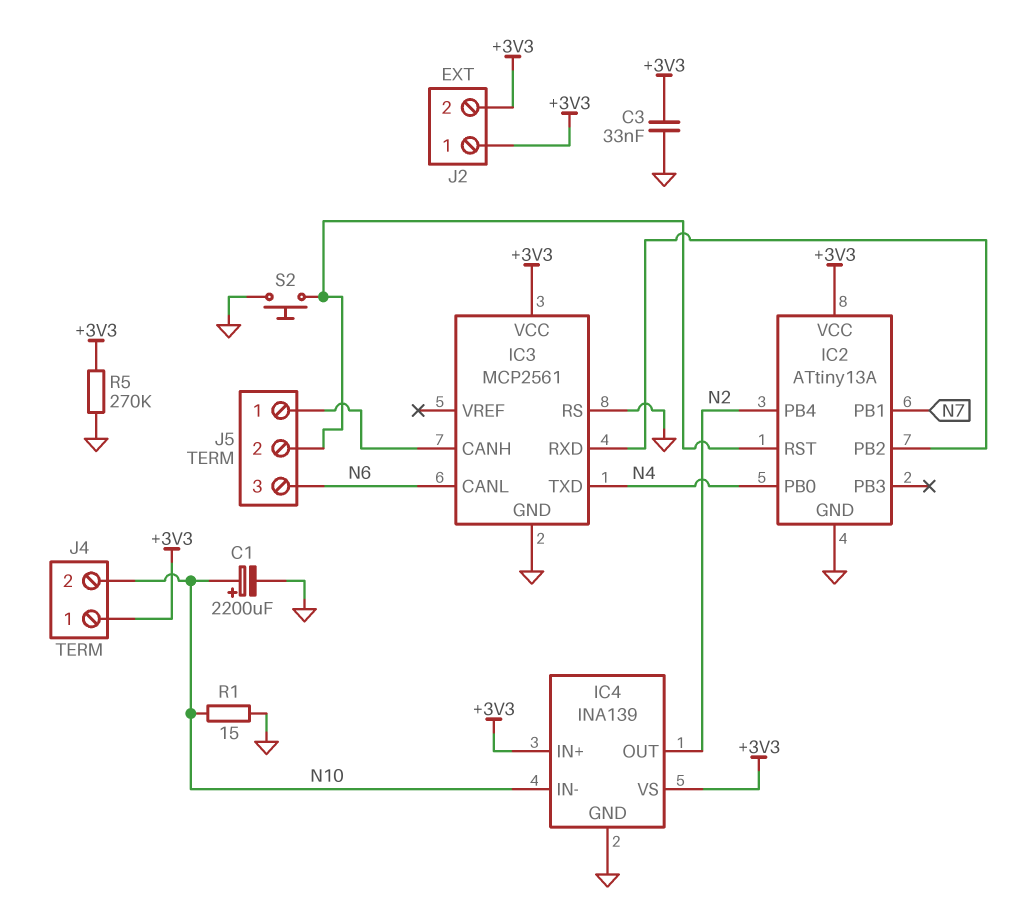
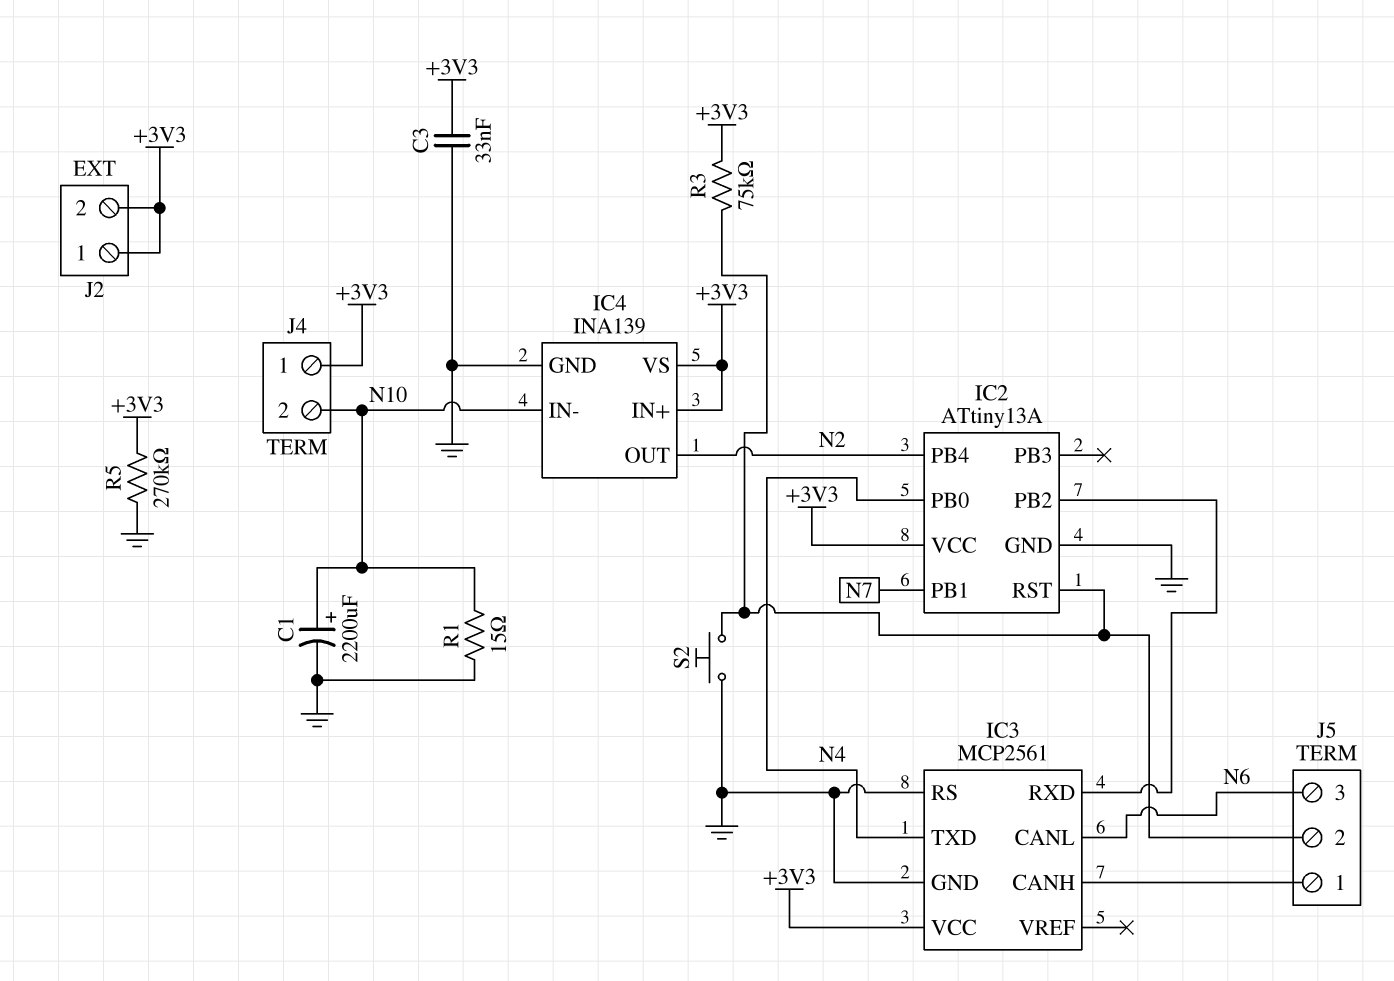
R3: none -> 75k (+3V3, IC2/RST)

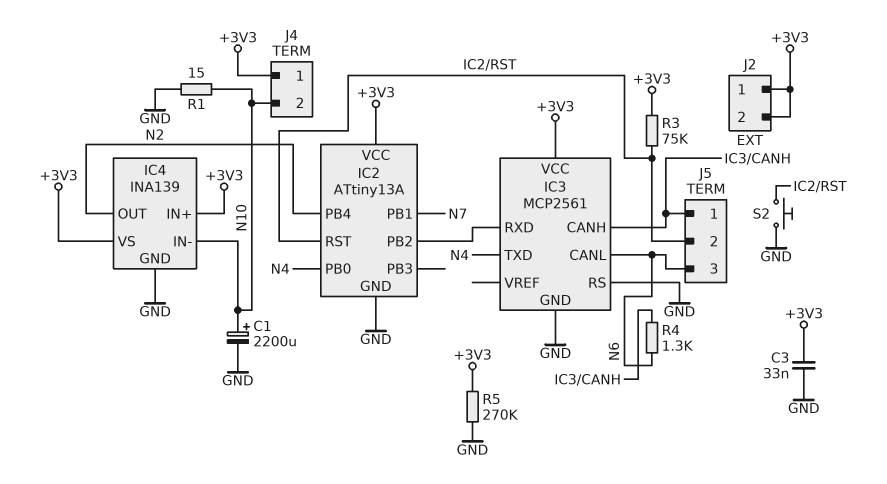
R4: none -> 1.3k (IC3/CANH, N6)

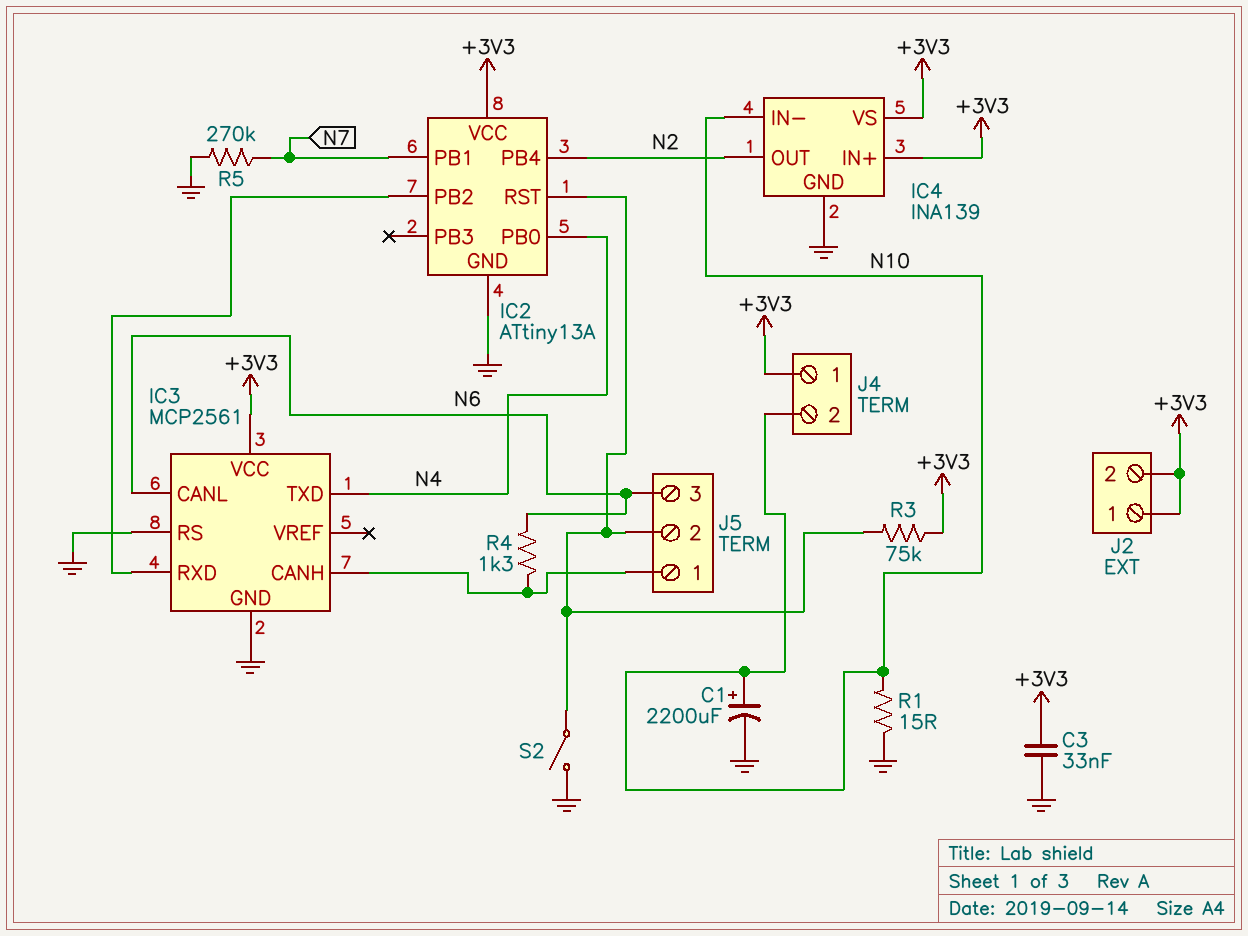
R5: 270k (+3V3, GND) -> 270k (GND, N7)
S2: button (GND, IC2/RST) -> switch (GND, IC2/RST)

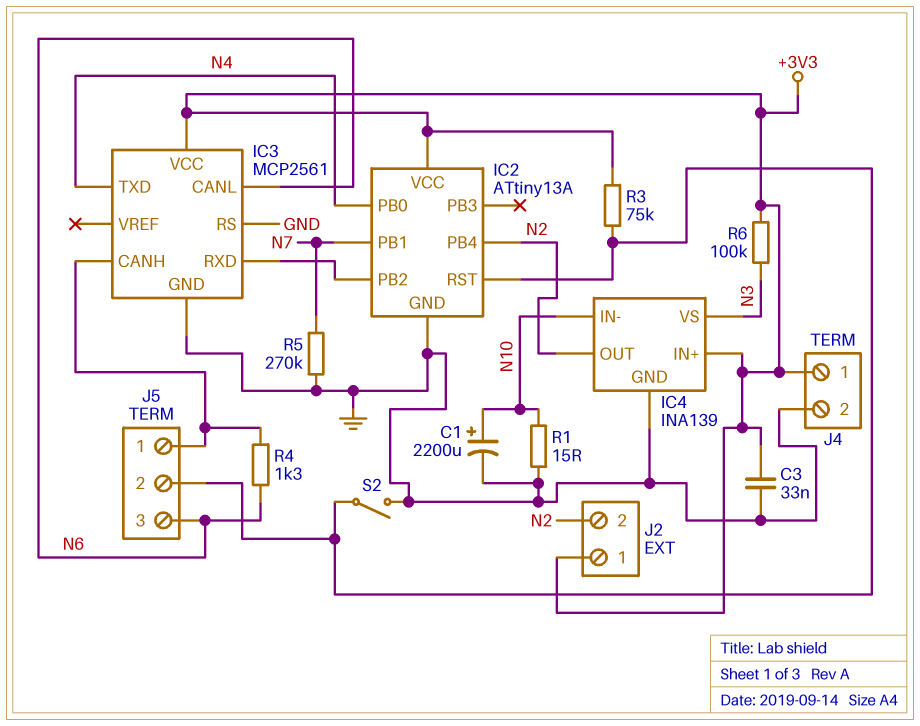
IC4 pin VS: +3V3 -> N3
J2 pin 2: +3V3 -> N2
J4 pin 2: N10 -> GND
R6: none -> 100k (+3V3, N3)

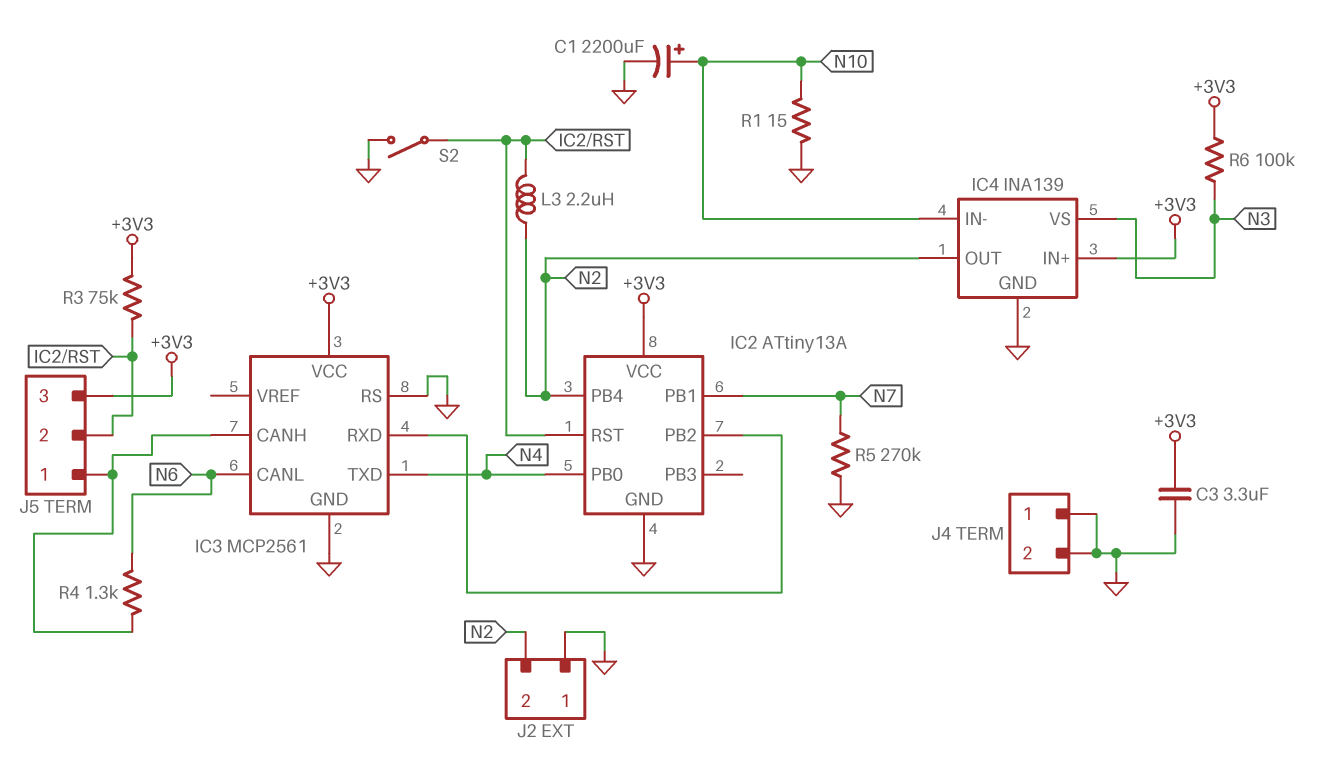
C3: 33nF (+3V3, GND) -> 3.3uF (+3V3, GND)
J2 pin 1: +3V3 -> GND
J4 pin 1: +3V3 -> GND
J5 pin 3: N6 -> +3V3
L3: none -> 2.2uH (IC2/RST, N2)

